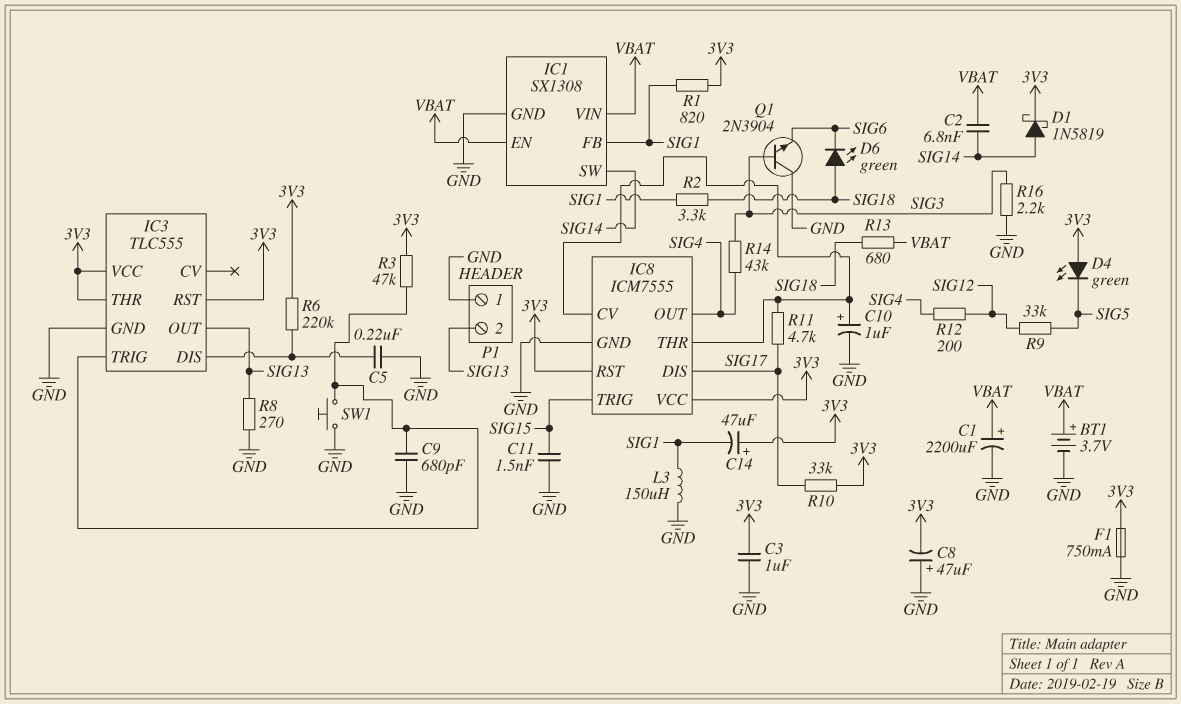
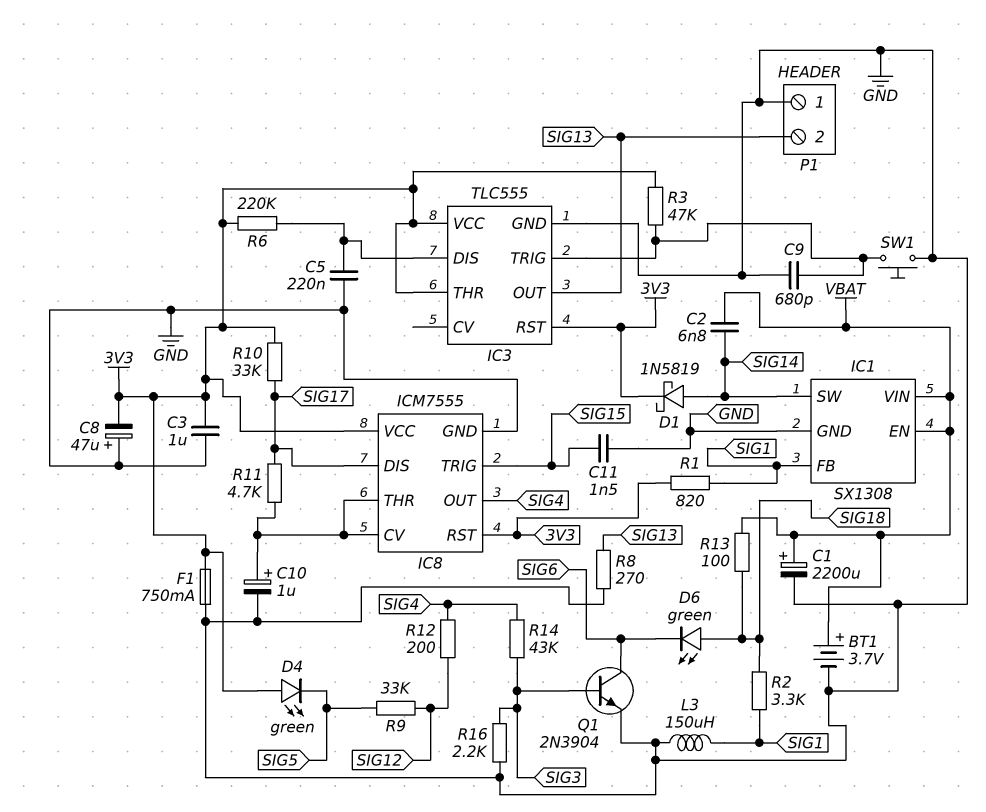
C14: 47uF (plus 3V3, minus SIG1) -> none
Q1: NPN 2N3904 (B SIG3, C GND, E SIG6) -> NPN 2N3904 (B SIG3, C SIG6, E GND)
R13: 680 (SIG18, VBAT) -> 100 (SIG18, VBAT)

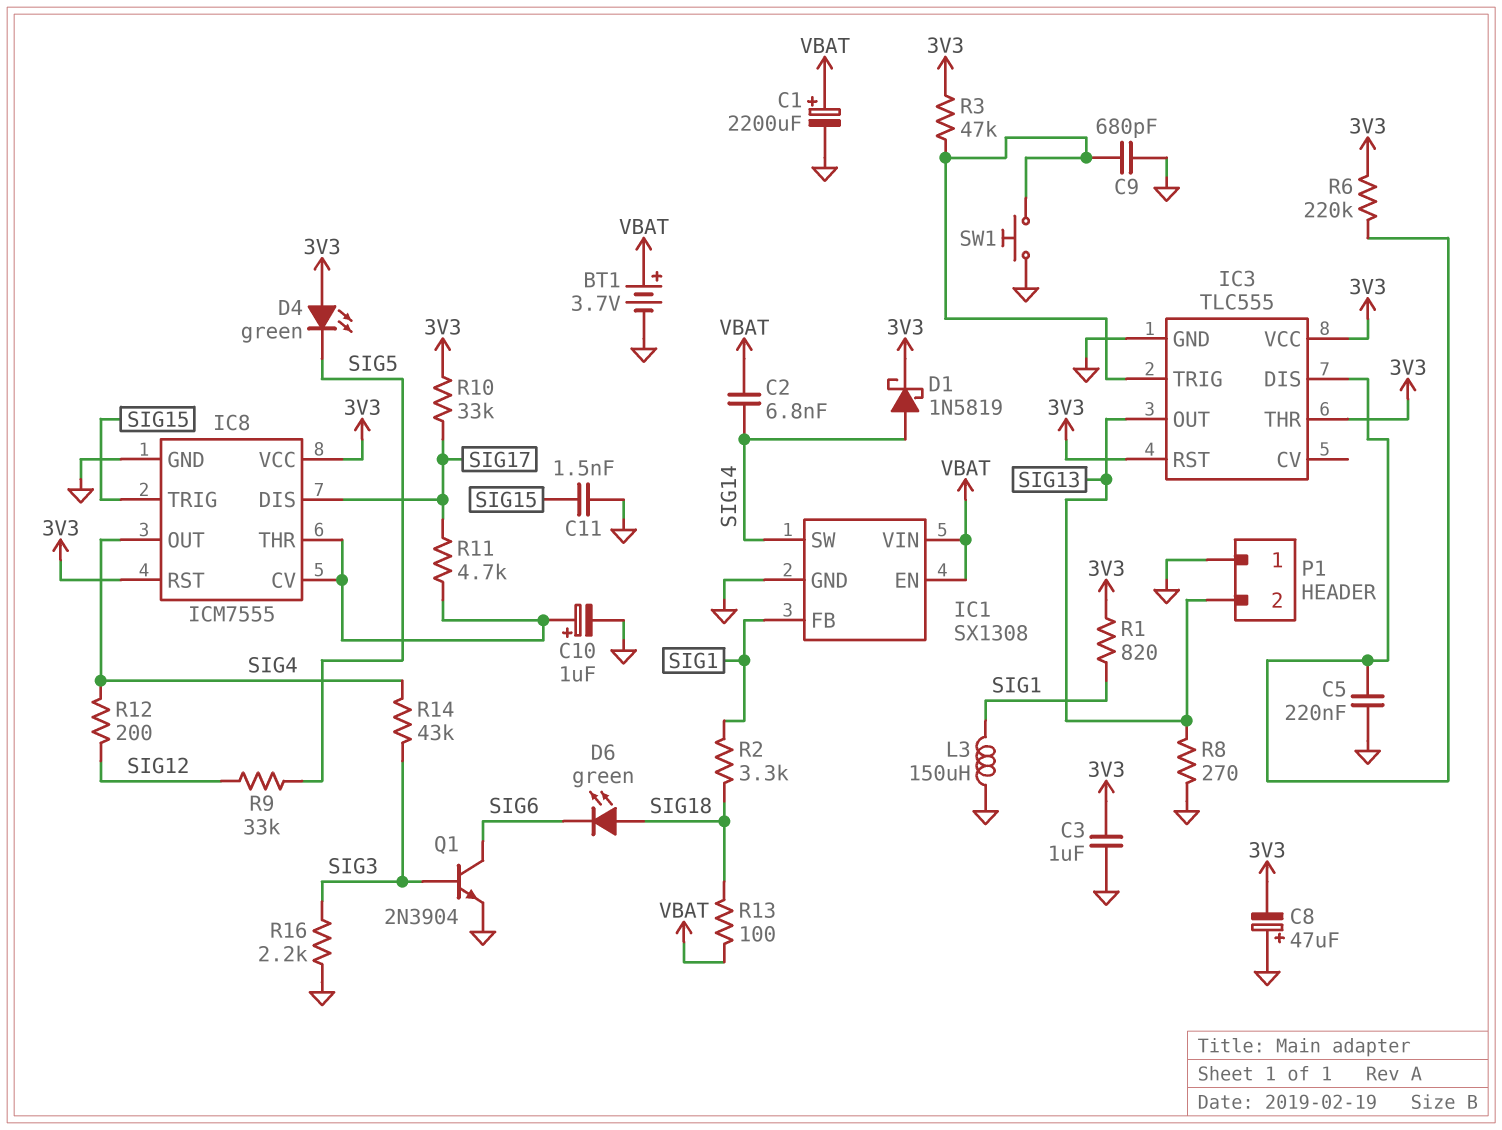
F1: 750mA (3V3, GND) -> none

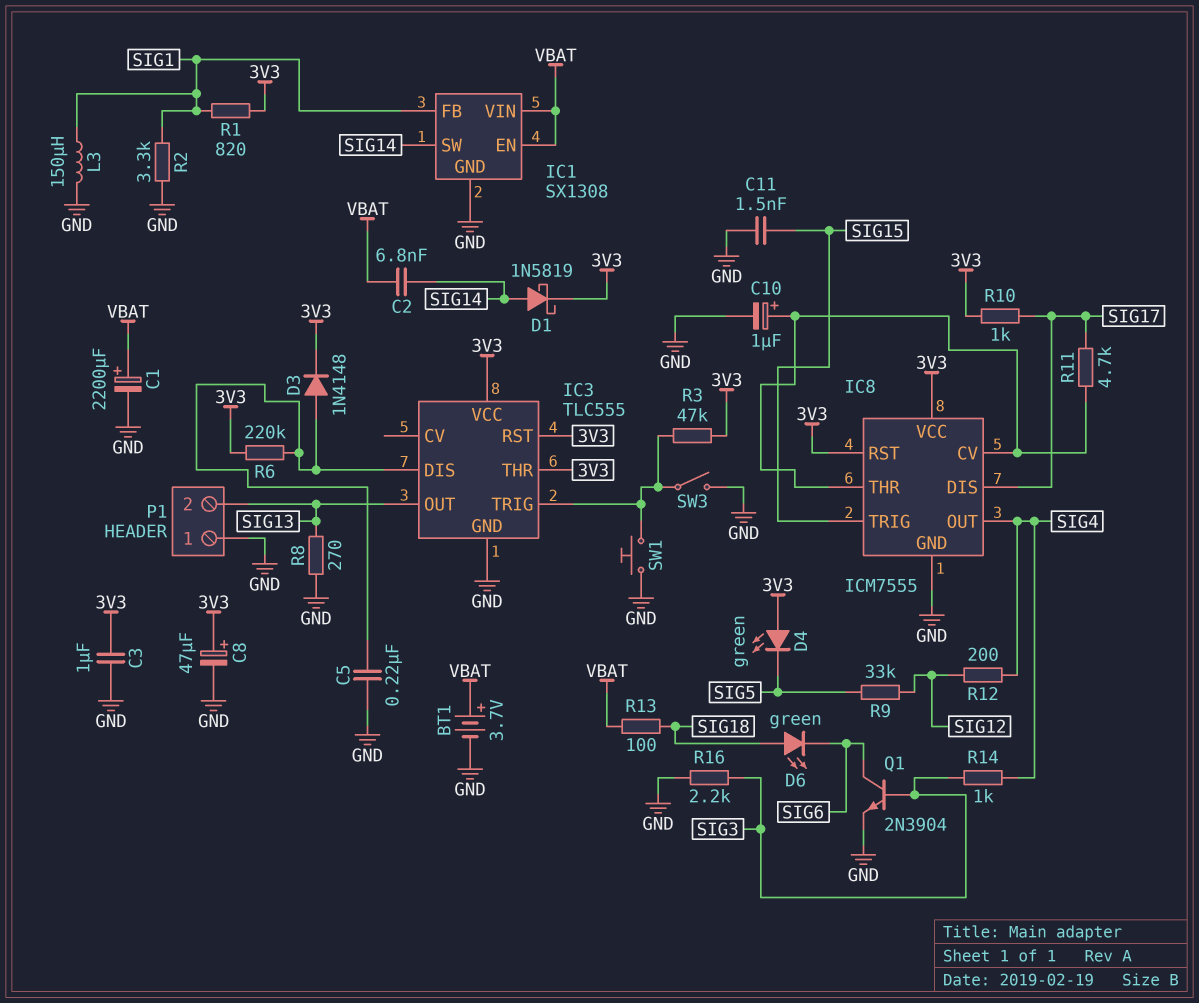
C8: 47uF (plus GND, minus 3V3) -> 47uF (plus 3V3, minus GND)
C9: 680pF (GND, IC3/TRIG) -> none
D3: none -> diode 1N4148 (A IC3/DIS, K 3V3)
R2: 3.3k (SIG1, SIG18) -> 3.3k (GND, SIG1)
R10: 33k (3V3, SIG17) -> 1k (3V3, SIG17)
R14: 43k (SIG3, SIG4) -> 1k (SIG3, SIG4)
SW3: none -> switch (GND, IC3/TRIG)

